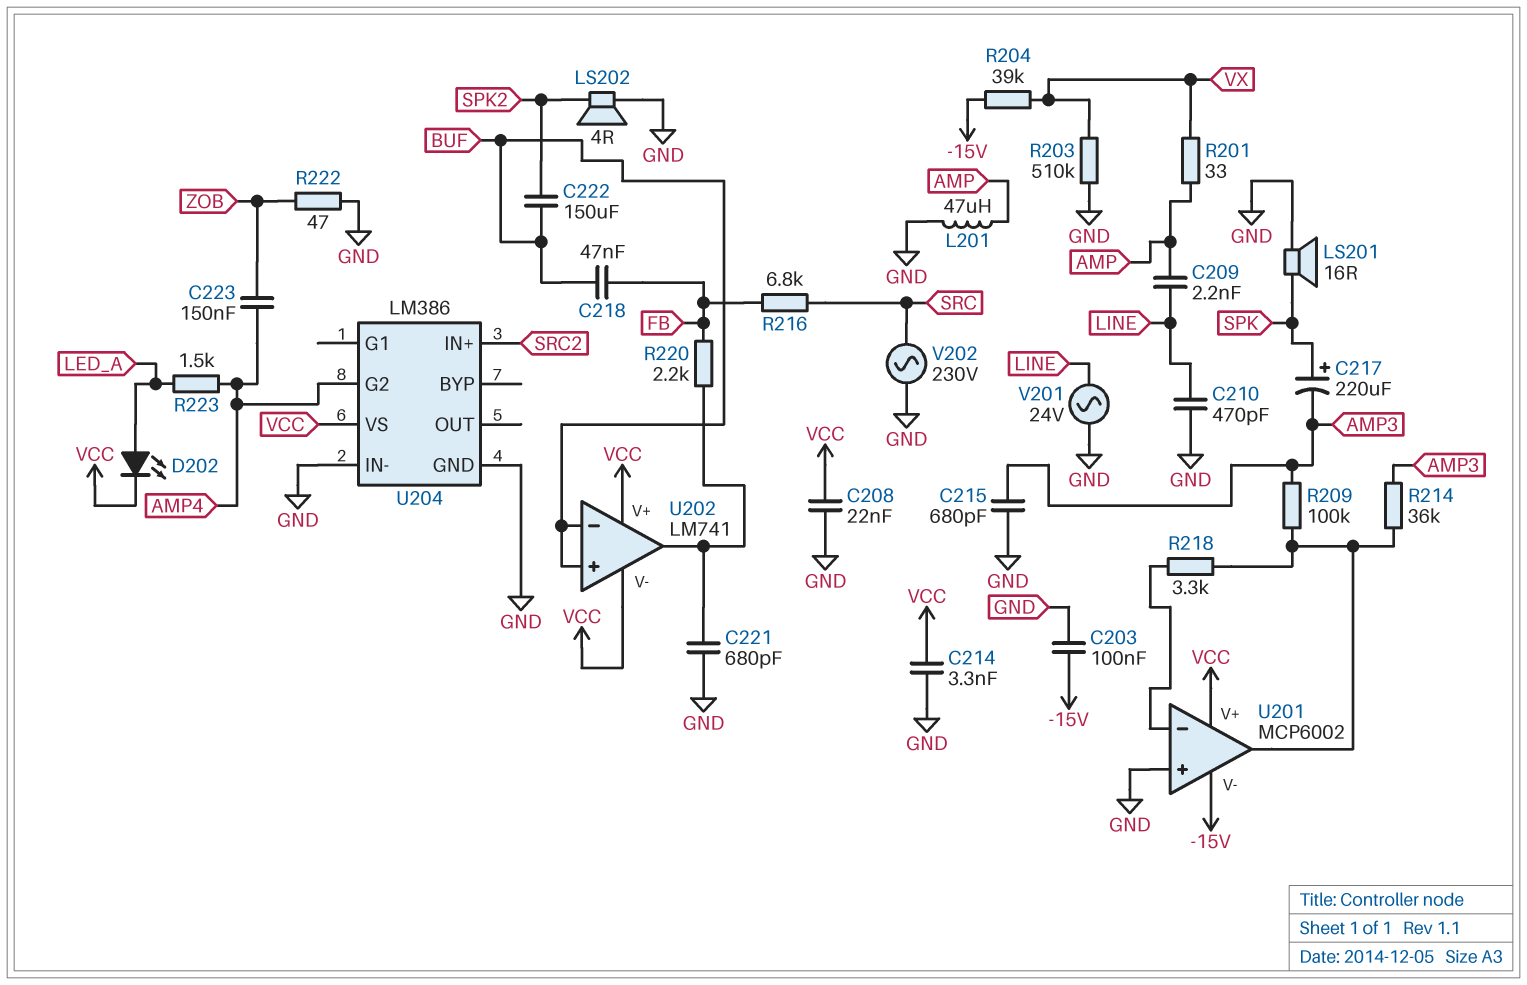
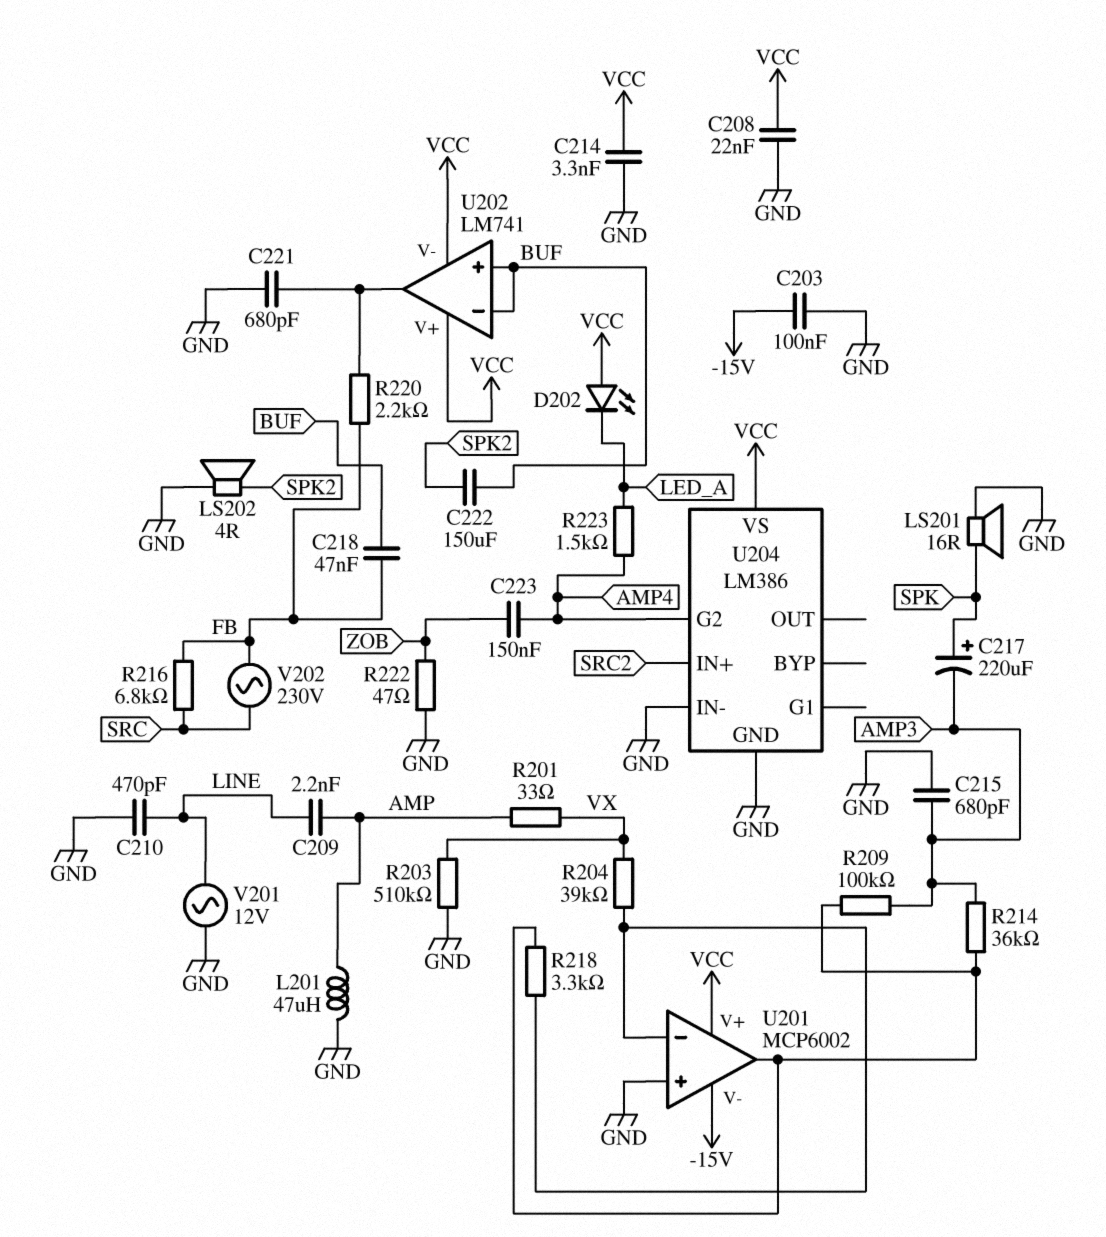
D202: LED (A LED_A, K VCC) -> LED (A VCC, K LED_A)
R204: 39k (-15V, VX) -> 39k (U201/in-, VX)
V201: AC 24V (GND, LINE) -> AC 12V (GND, LINE)
V202: AC 230V (GND, SRC) -> AC 230V (FB, SRC)

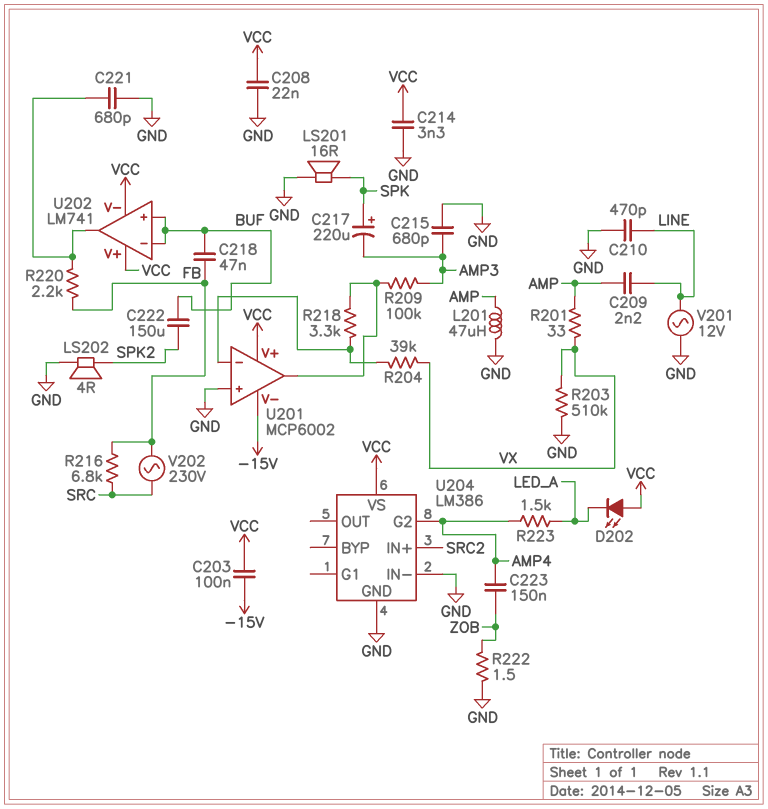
C203: 100nF (-15V, GND) -> 100nF (-15V, VCC)
R214: 36k (AMP3, U201/out) -> none
R222: 47 (GND, ZOB) -> 1.5 (GND, ZOB)

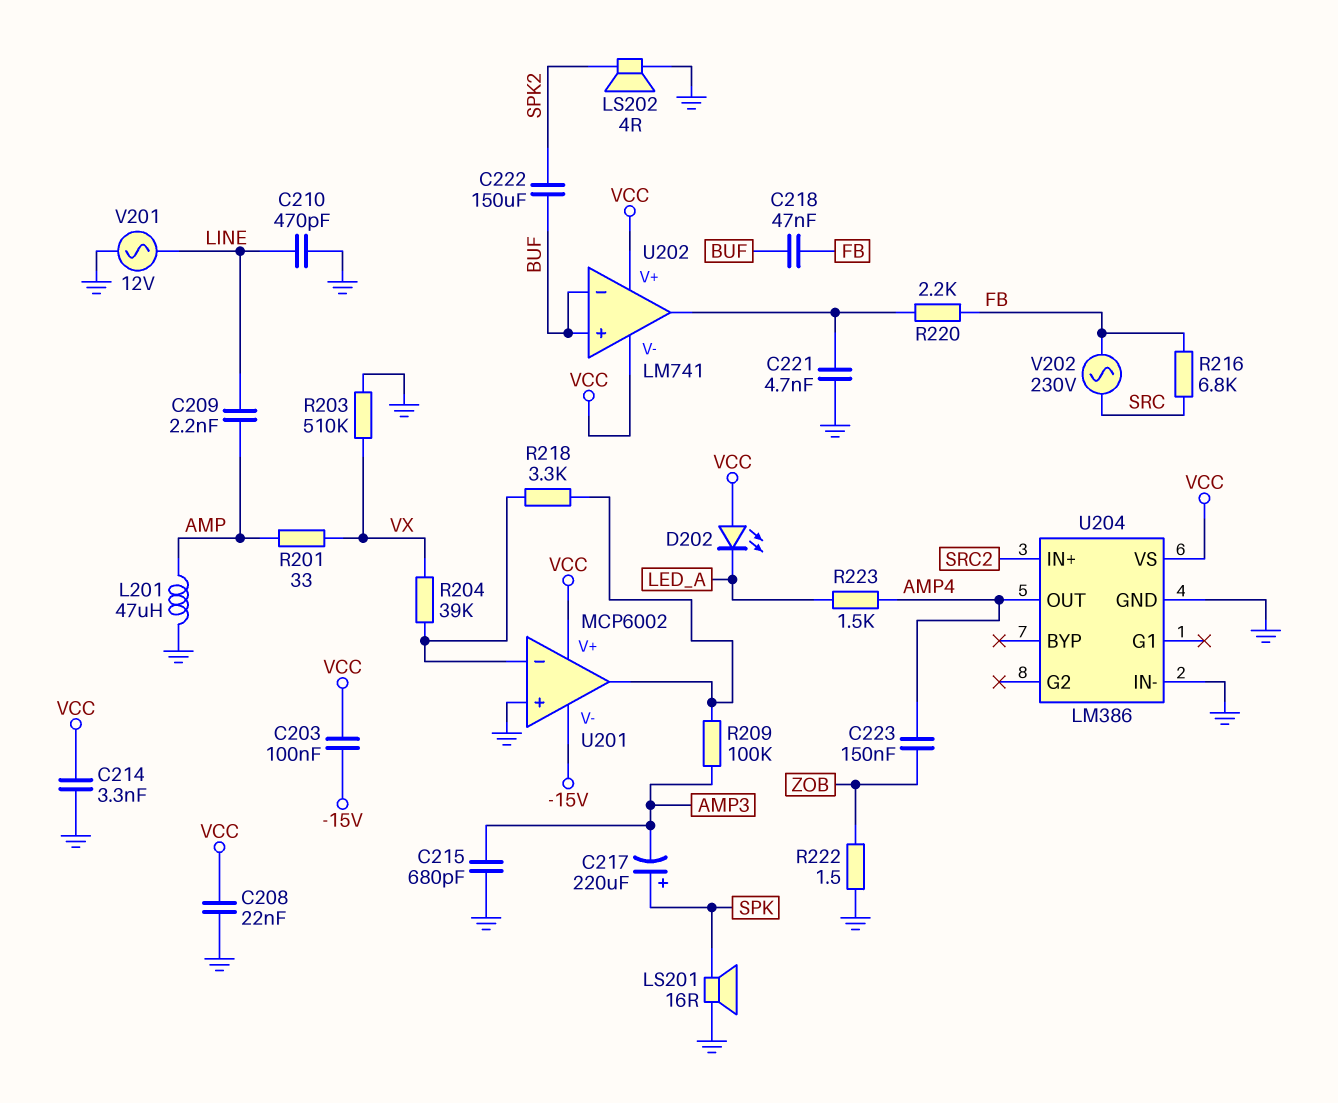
C221: 680pF (GND, U202/out) -> 4.7nF (GND, U202/out)
U204 pin G2: AMP4 -> none
U204 pin OUT: none -> AMP4

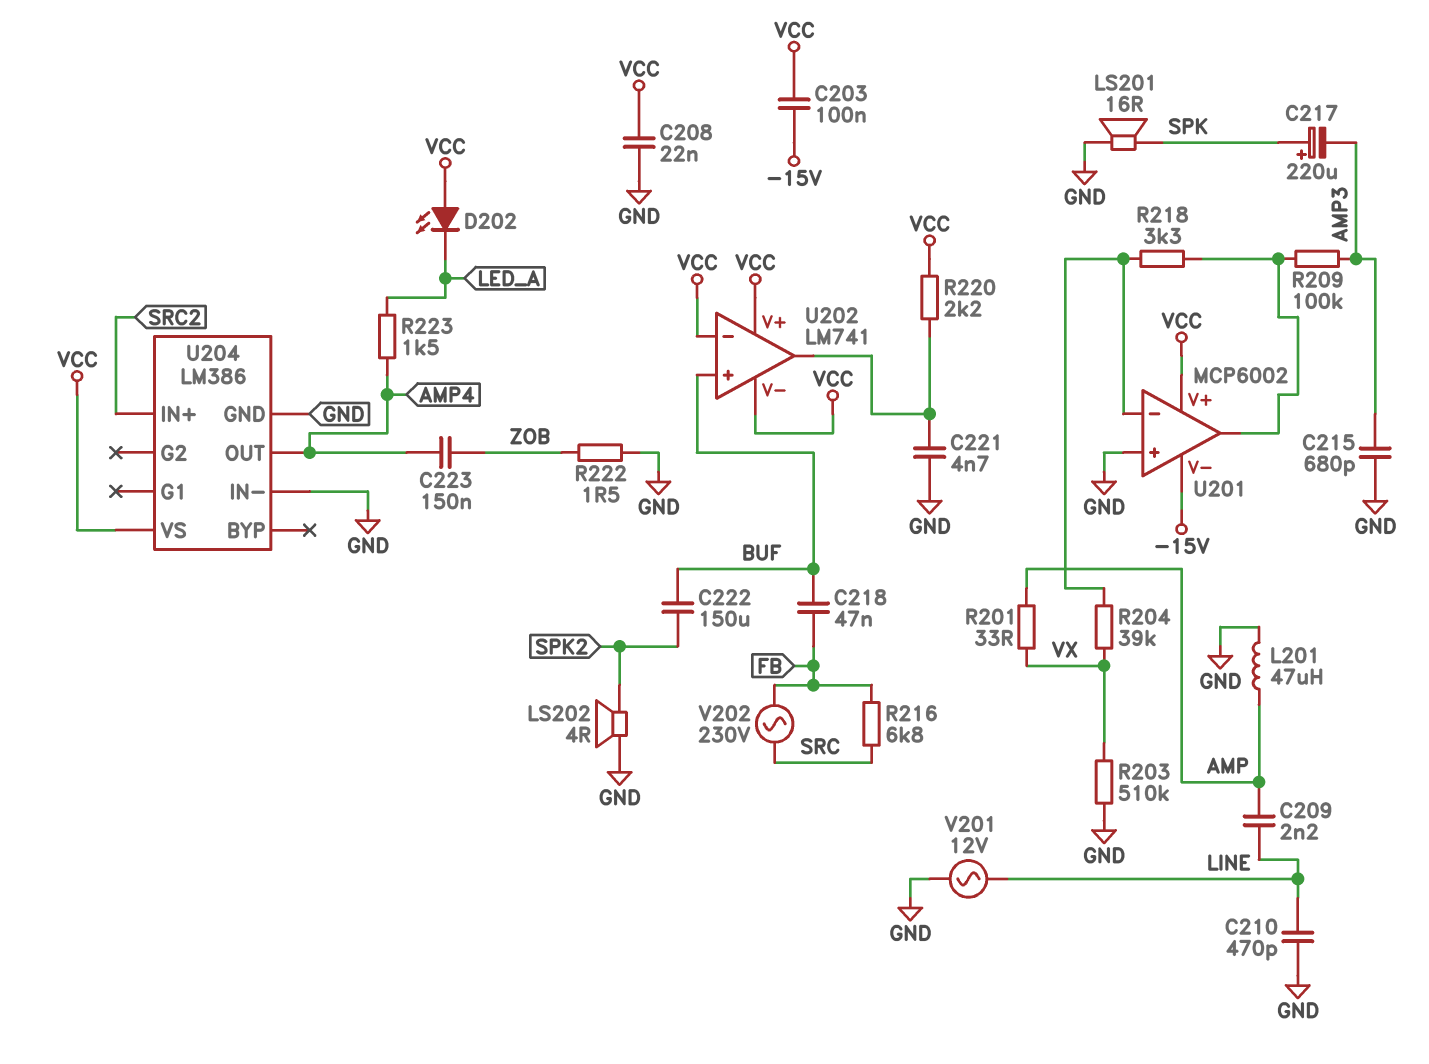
C214: 3.3nF (GND, VCC) -> none
R220: 2.2k (FB, U202/out) -> 2.2k (U202/out, VCC)
U202 pin in-: BUF -> VCC

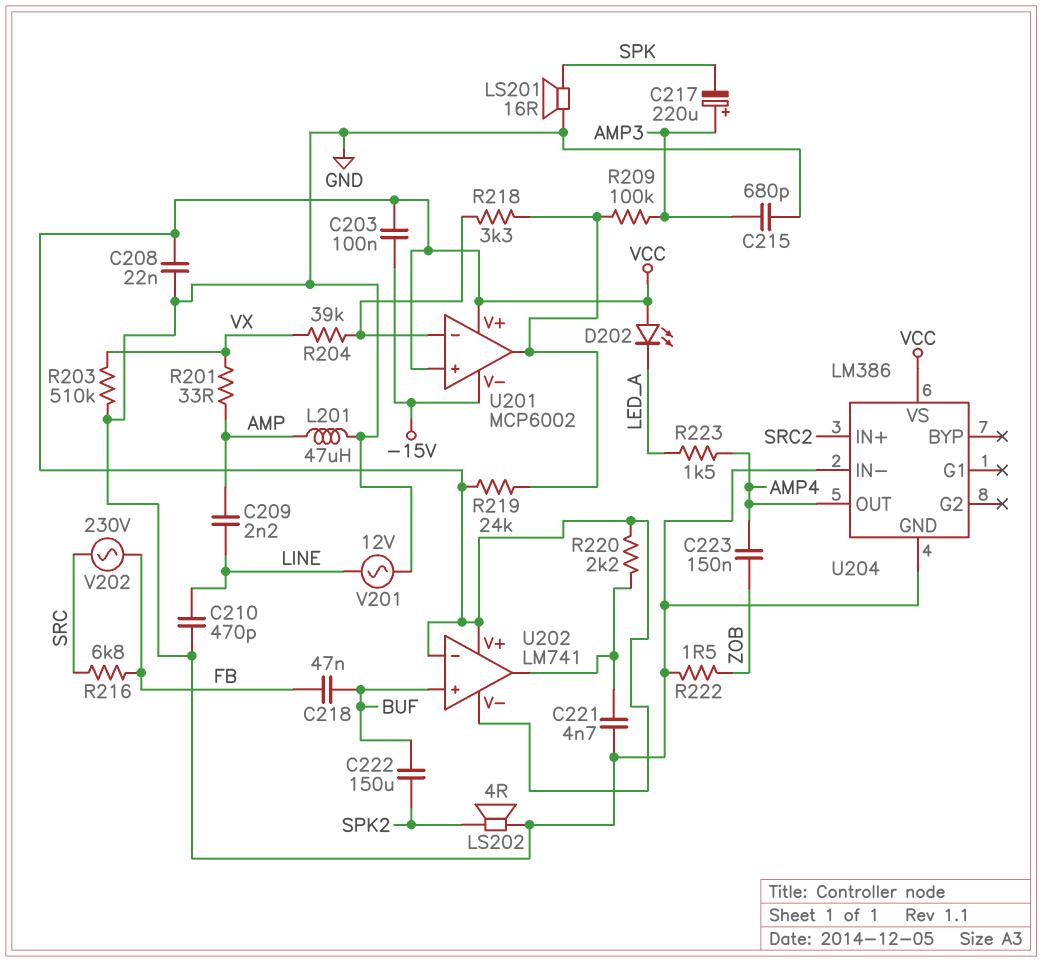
C217: 220uF (plus SPK, minus AMP3) -> 220uF (plus AMP3, minus SPK)
R219: none -> 24k (U201/out, VCC)
U201 pin in+: GND -> VCC

